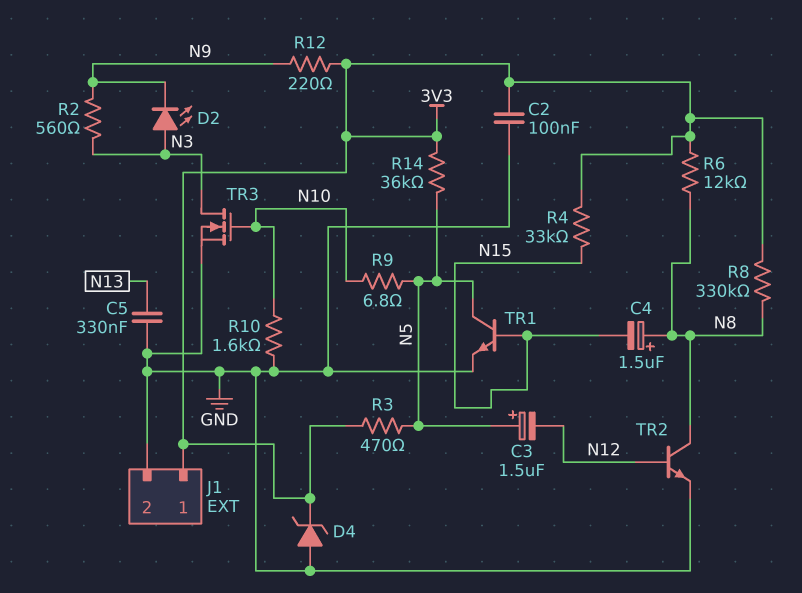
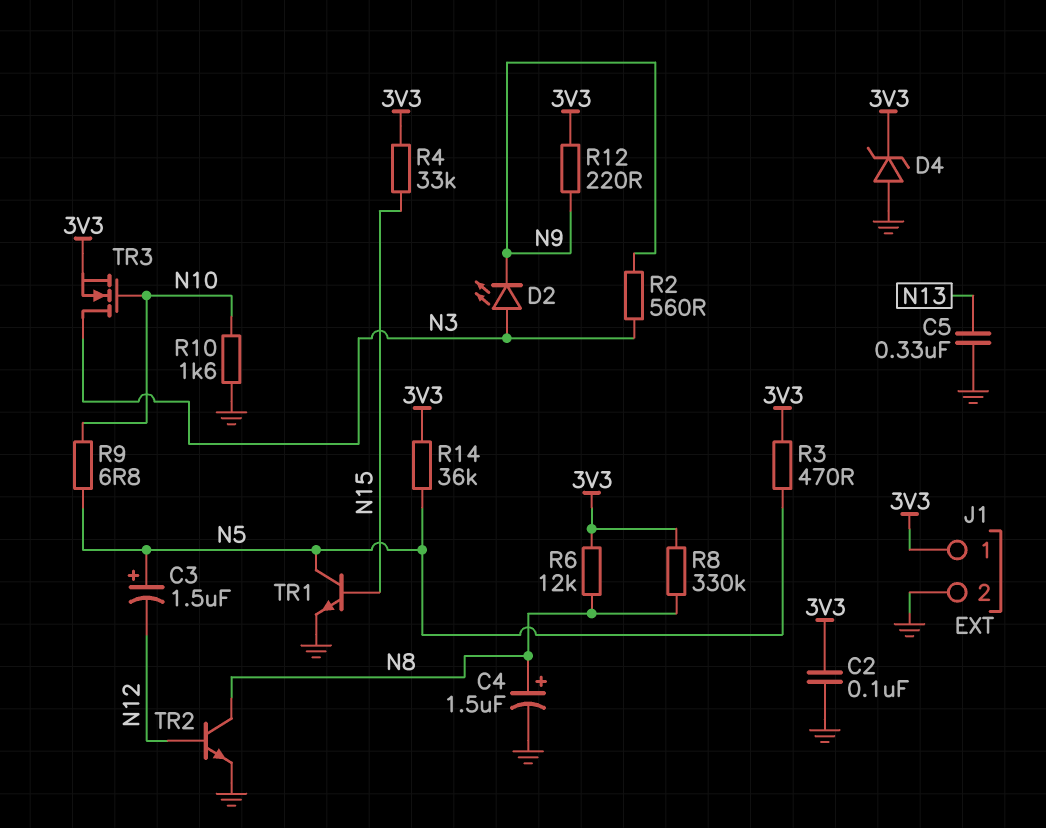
C4: 1.5uF (plus N8, minus N15) -> 1.5uF (plus N8, minus GND)
TR3: NMOS (G N10, D N3, S GND) -> NMOS (G N10, D N3, S 3V3)

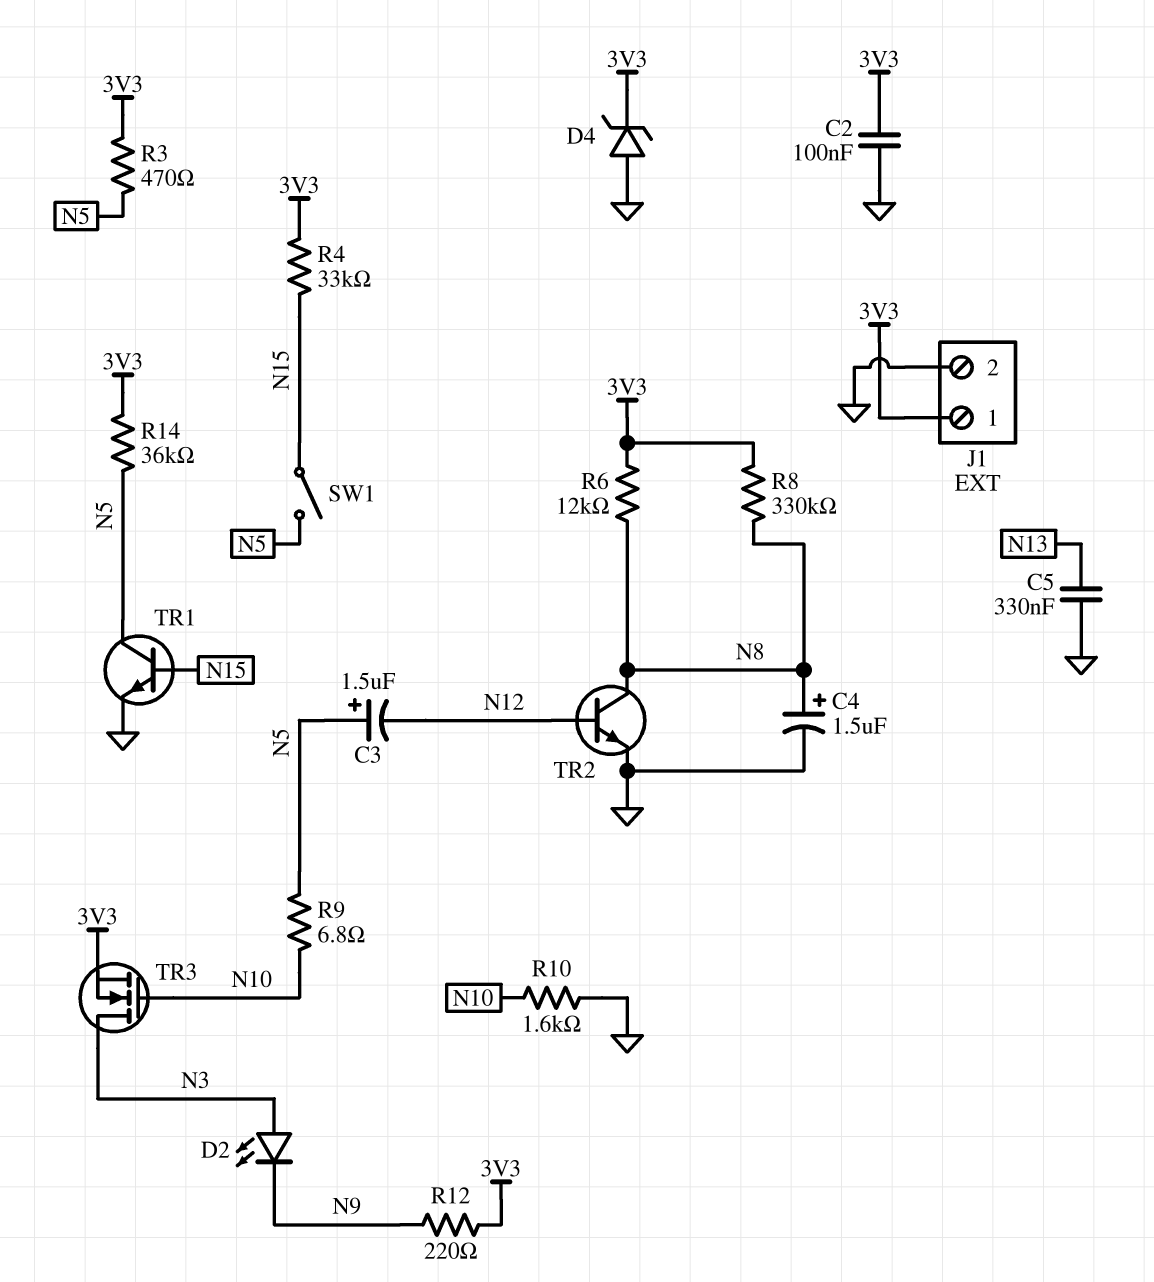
R2: 560 (N3, N9) -> none
SW1: none -> switch (N5, N15)

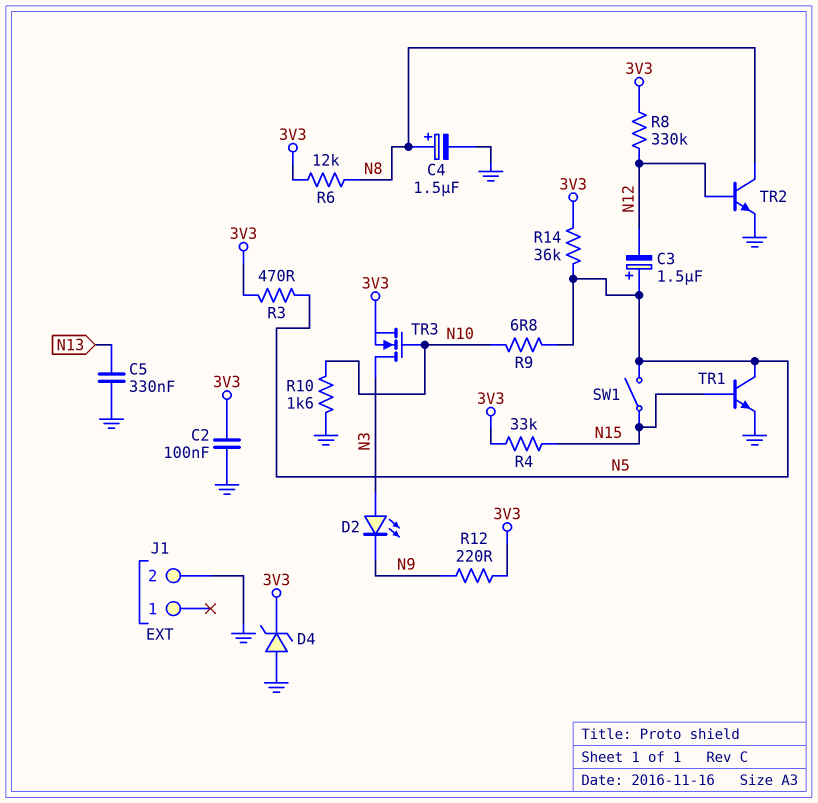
J1 pin 1: 3V3 -> none
R8: 330k (3V3, N8) -> 330k (3V3, N12)

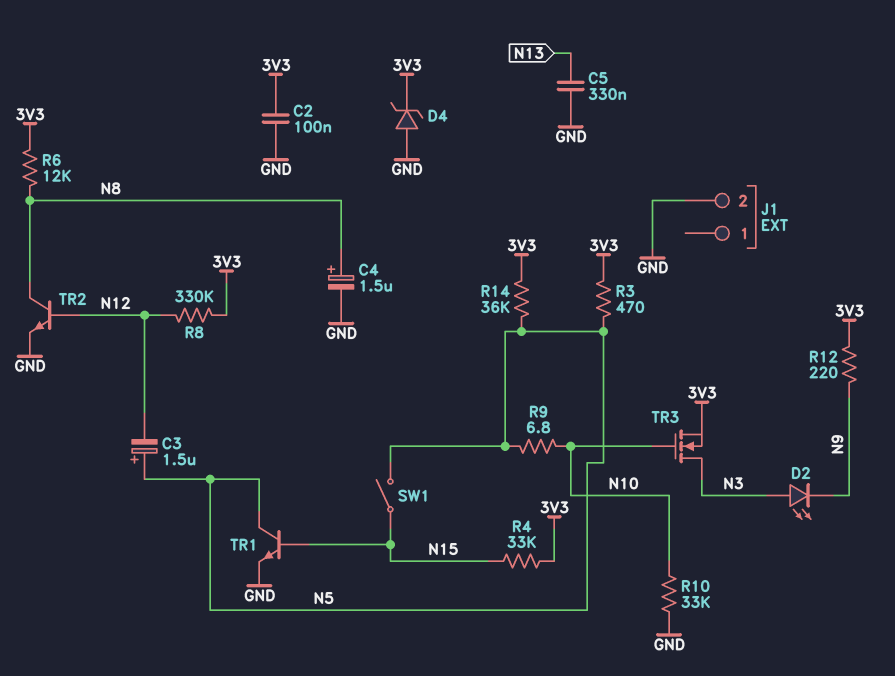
R10: 1.6k (GND, N10) -> 33k (GND, N10)

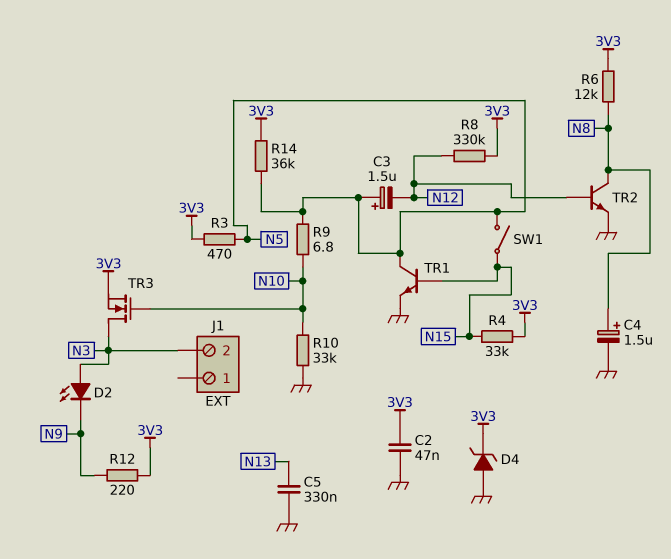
C2: 100nF (3V3, GND) -> 47nF (3V3, GND)
J1 pin 2: GND -> N3

